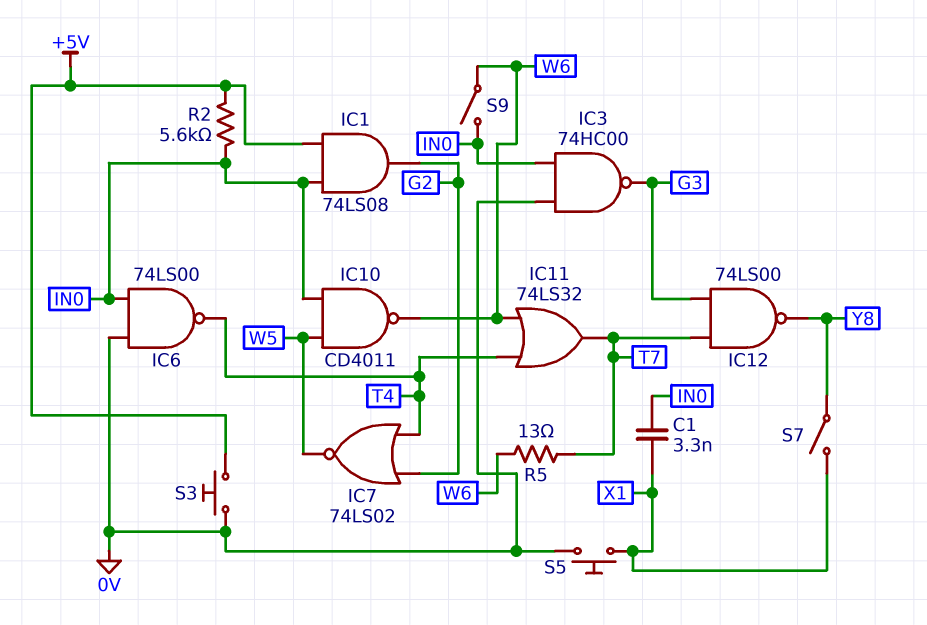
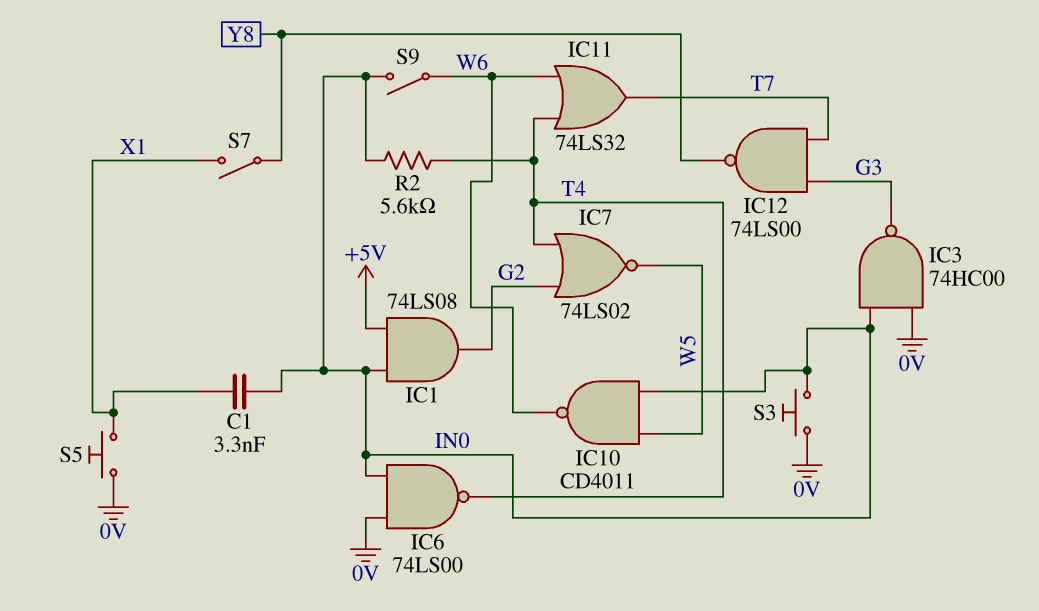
R2: 5.6k (+5V, IN0) -> 5.6k (IN0, T4)
R5: 13 (T7, W6) -> none
S3: button (+5V, 0V) -> button (0V, IN0)

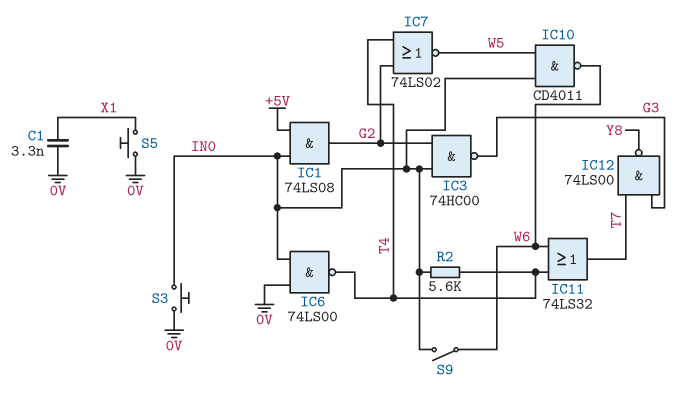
C1: 3.3nF (IN0, X1) -> 3.3nF (0V, X1)
IC3: NAND 74HC00 (in 0V, in IN0, out G3) -> NAND 74HC00 (in G2, in IN0, out G3)
S7: switch (X1, Y8) -> none

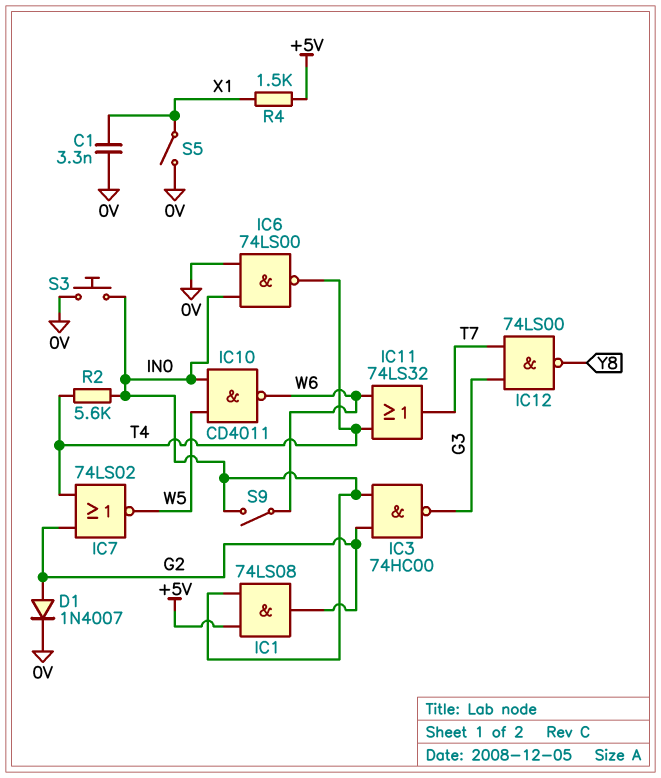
D1: none -> diode 1N4007 (A G2, K 0V)
R4: none -> 1.5k (+5V, X1)
S5: button (0V, X1) -> switch (0V, X1)

